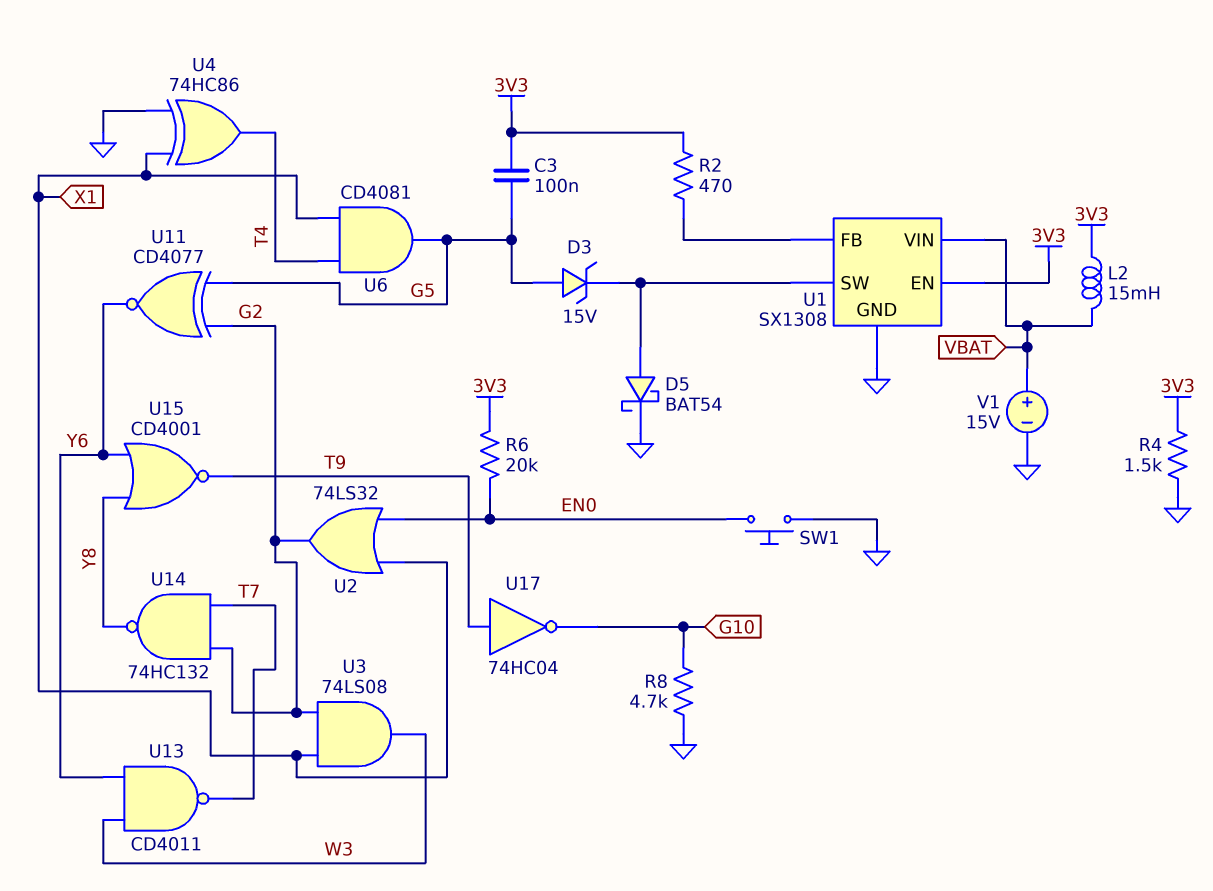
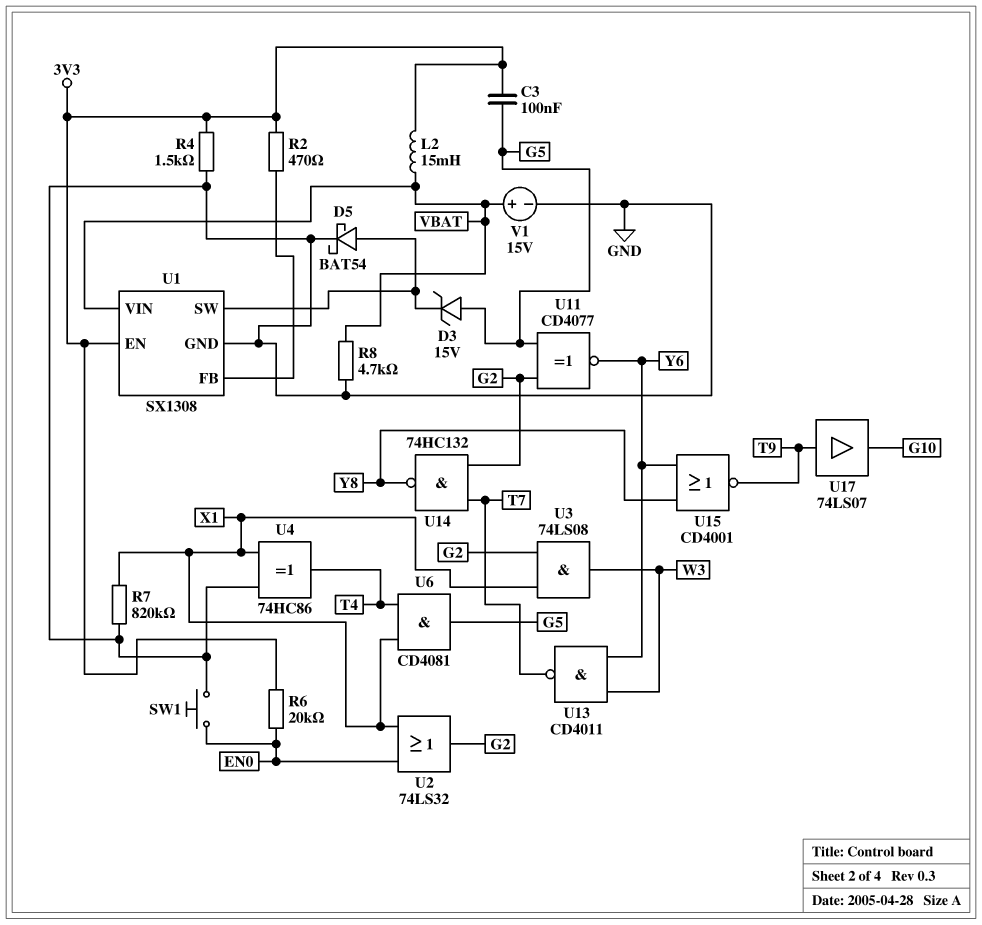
R7: none -> 820k (GND, X1)
R8: 4.7k (G10, GND) -> 4.7k (GND, VBAT)
U17: NOT 74HC04 (in T9, out G10) -> buffer 74LS07 (in T9, out G10)

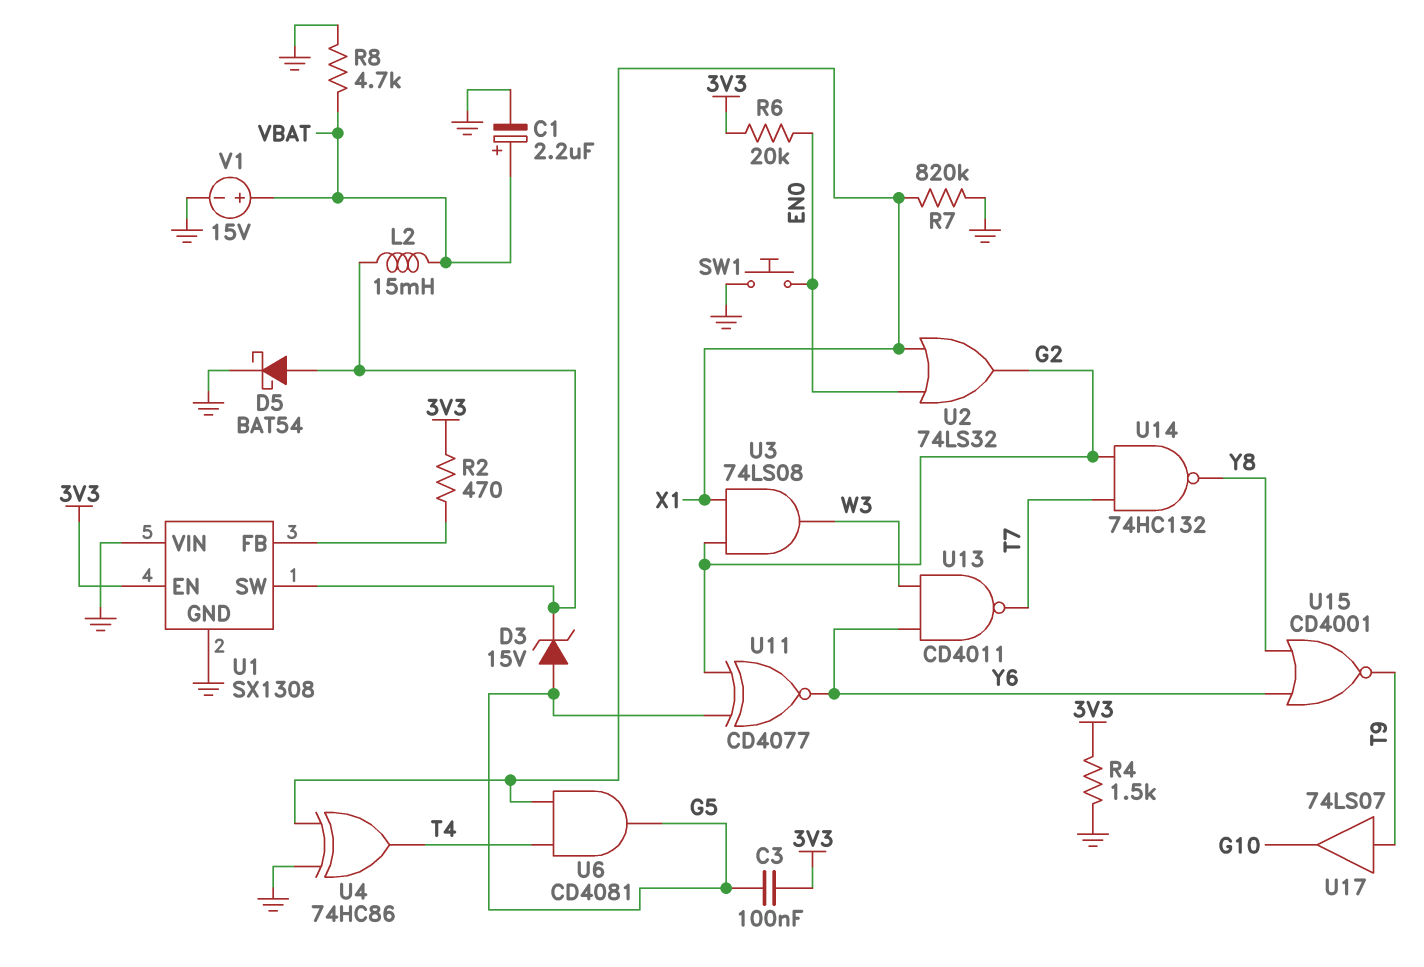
C1: none -> 2.2uF (plus VBAT, minus GND)
L2: 15mH (3V3, VBAT) -> 15mH (U1/SW, VBAT)
U1 pin VIN: VBAT -> GND

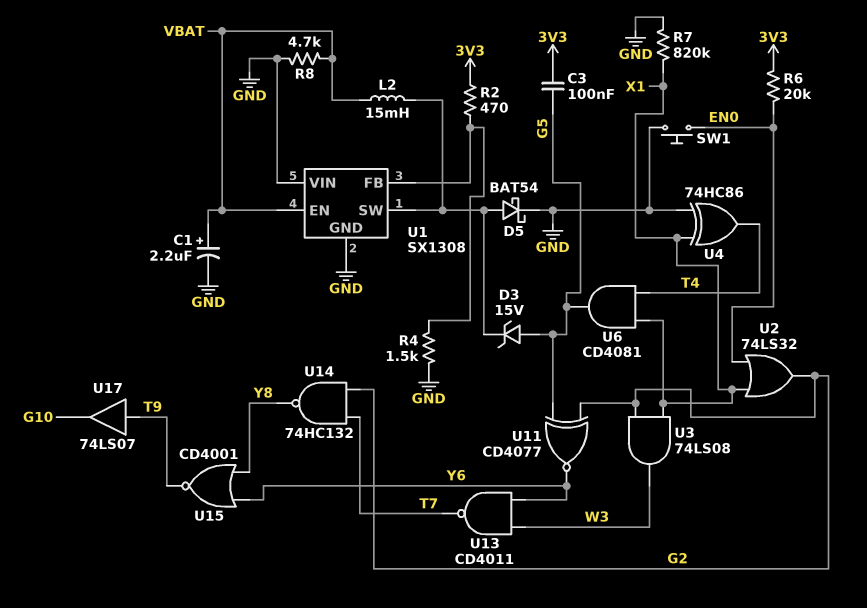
R4: 1.5k (3V3, GND) -> 1.5k (GND, U1/FB)
U1 pin EN: 3V3 -> VBAT
V1: 15V (plus VBAT, minus GND) -> none

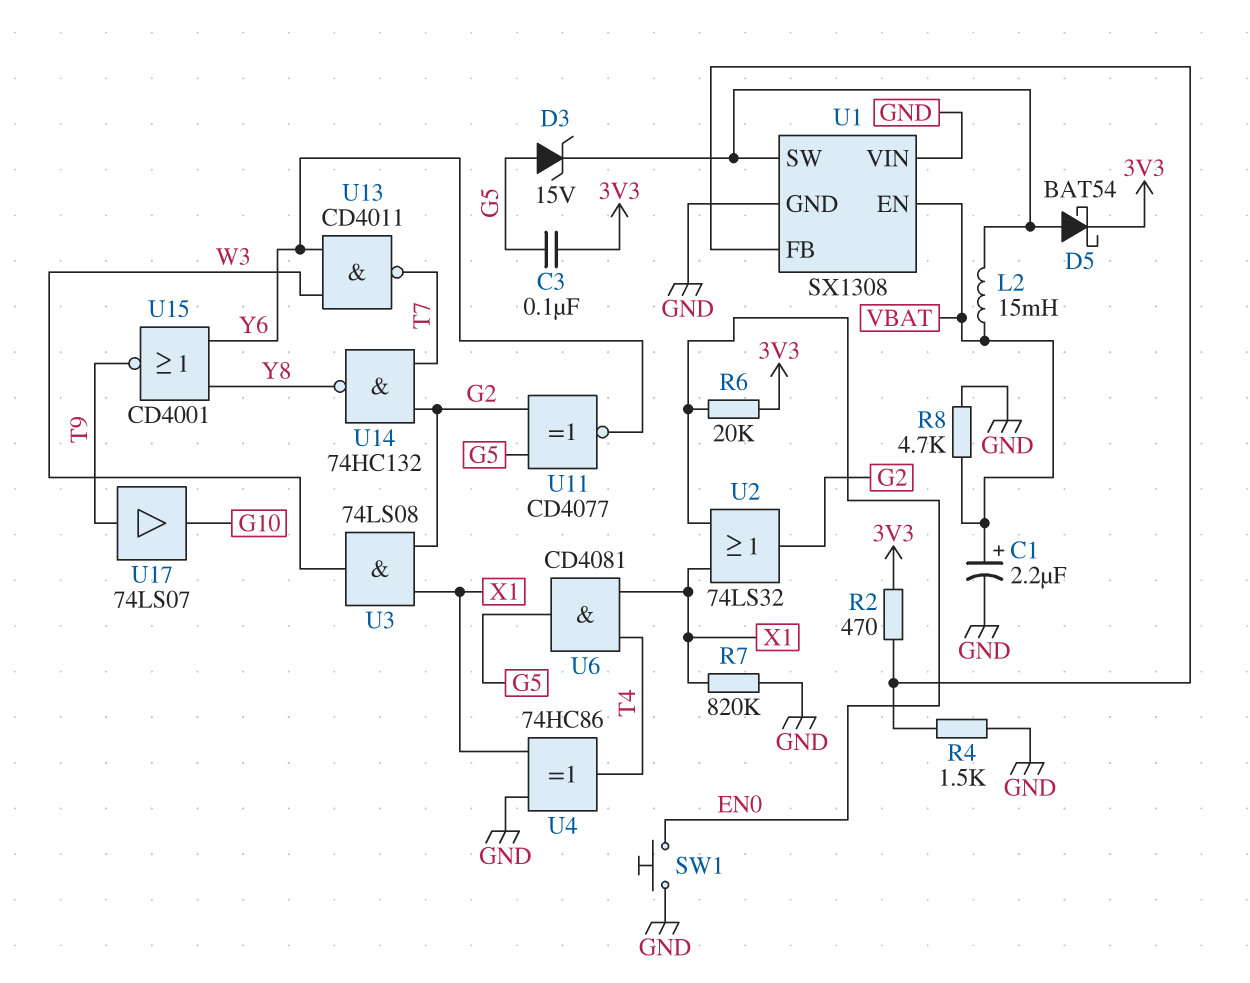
D5: schottky BAT54 (A U1/SW, K GND) -> schottky BAT54 (A U1/SW, K 3V3)

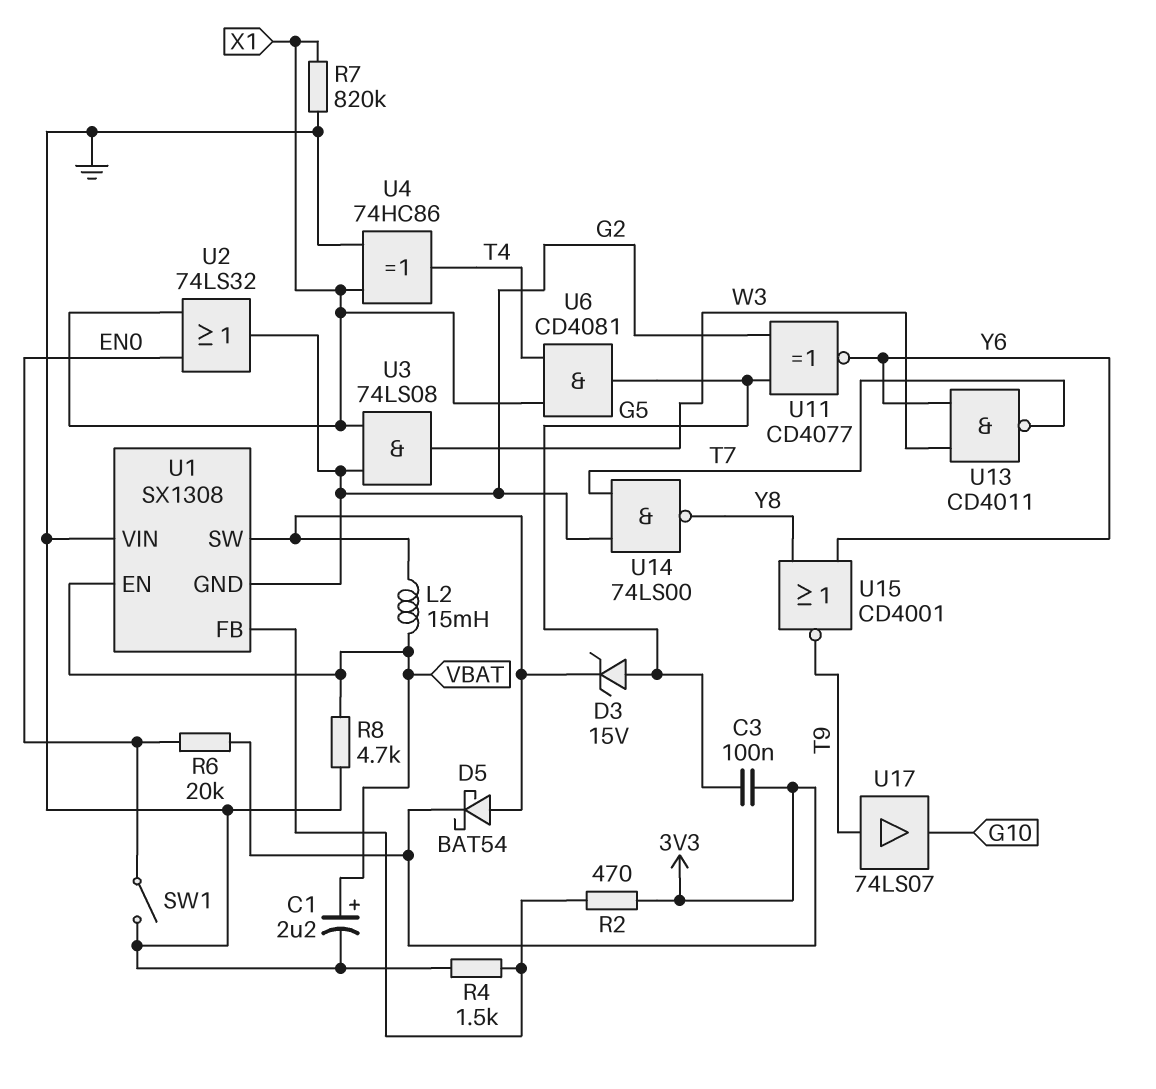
SW1: button (EN0, GND) -> switch (EN0, GND)
U1 pin GND: GND -> G2
U14: NAND 74HC132 (in G2, in T7, out Y8) -> NAND 74LS00 (in G2, in T7, out Y8)

